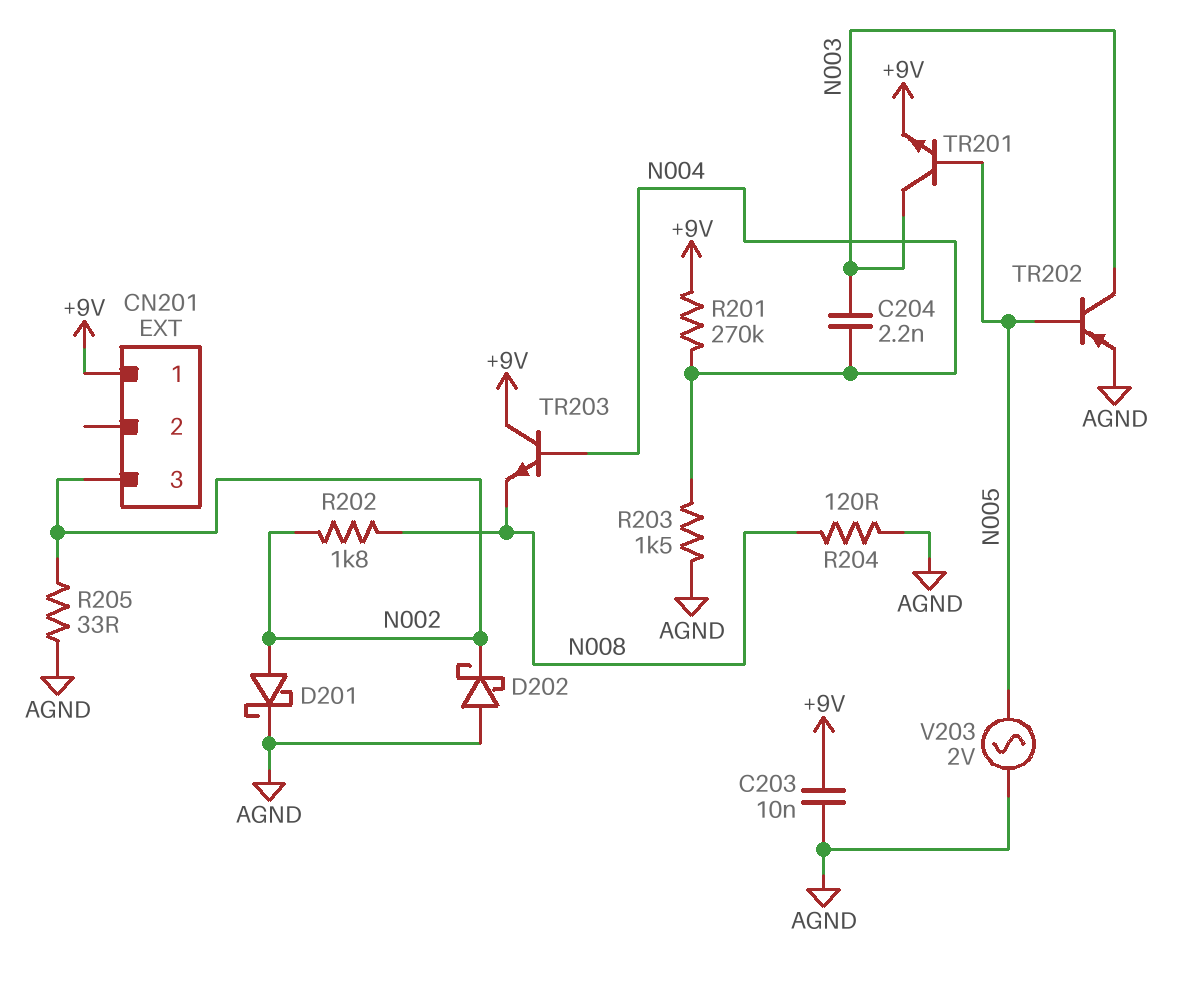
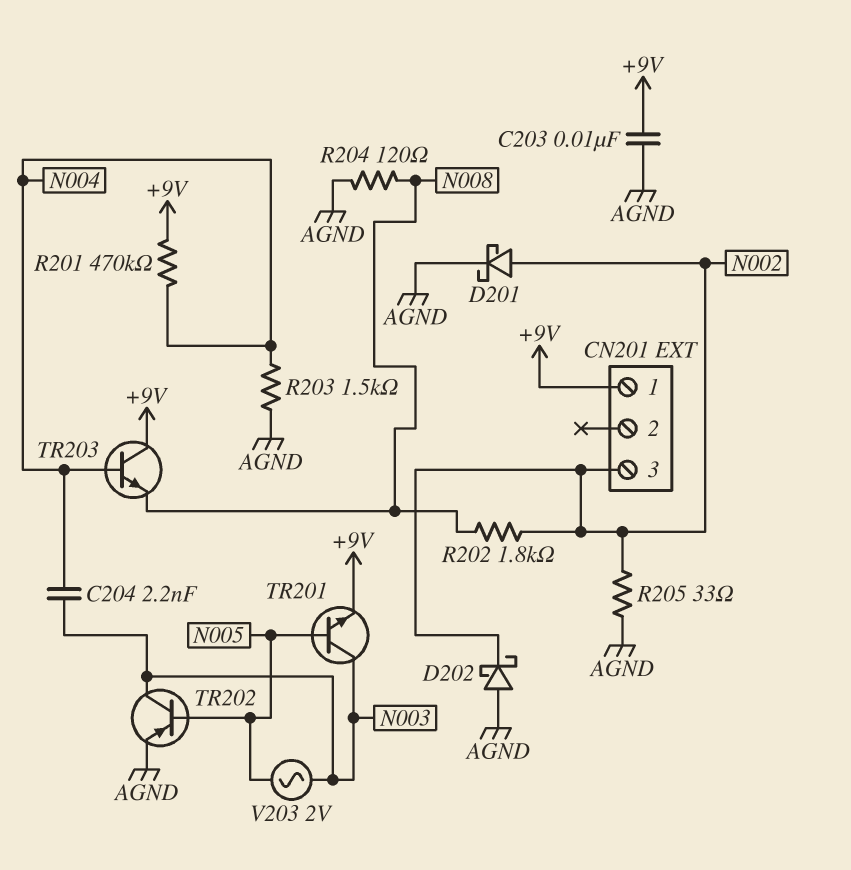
R201: 270k (+9V, N004) -> 470k (+9V, N004)
V203: AC 2V (AGND, N005) -> AC 2V (N003, N005)

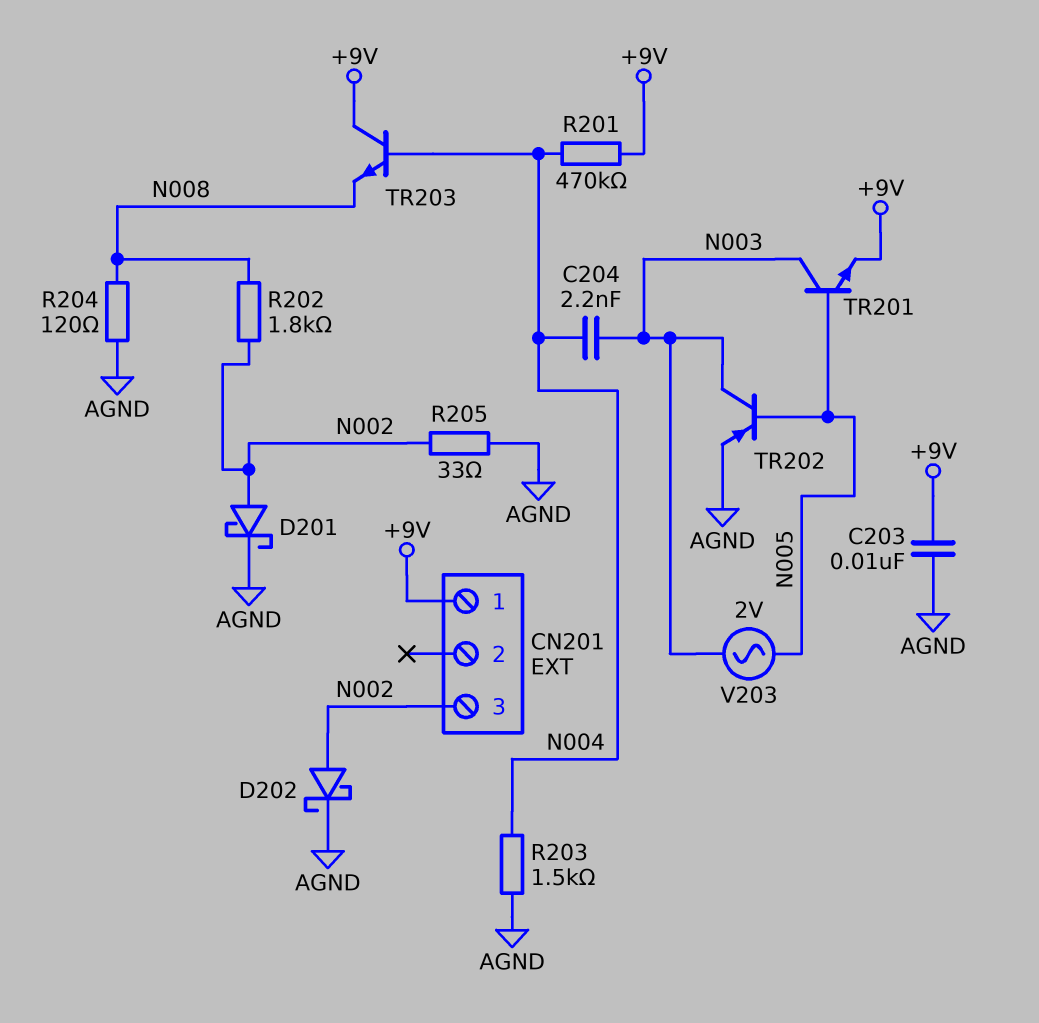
D202: schottky (A AGND, K N002) -> schottky (A N002, K AGND)

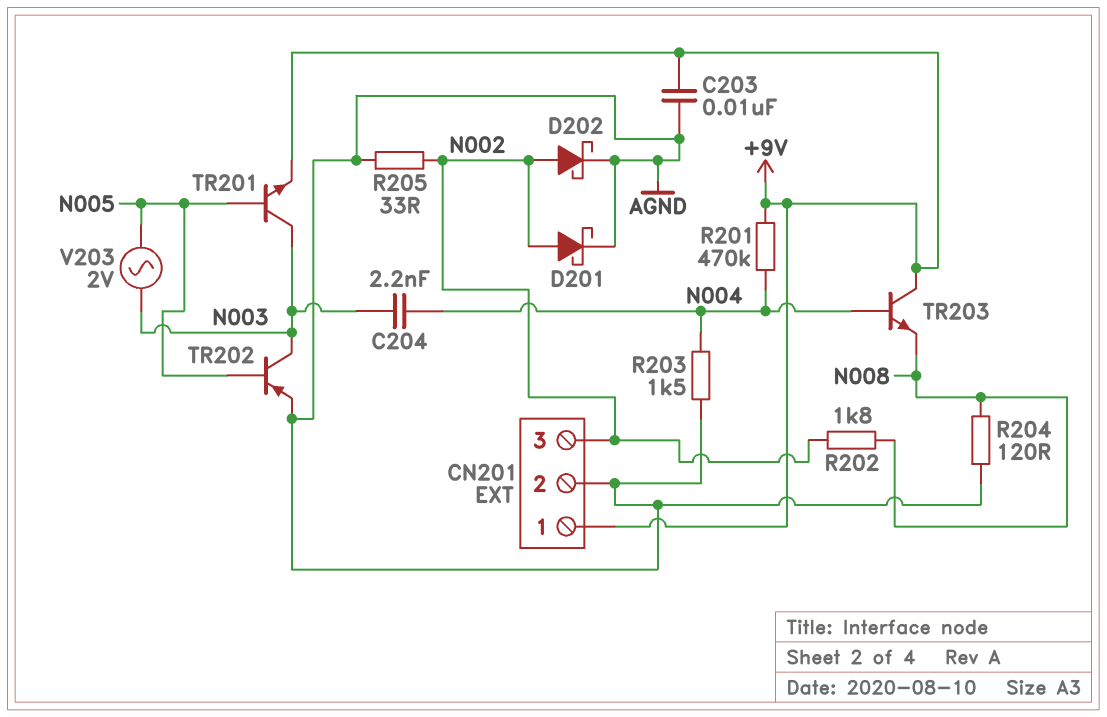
CN201 pin 2: none -> AGND

